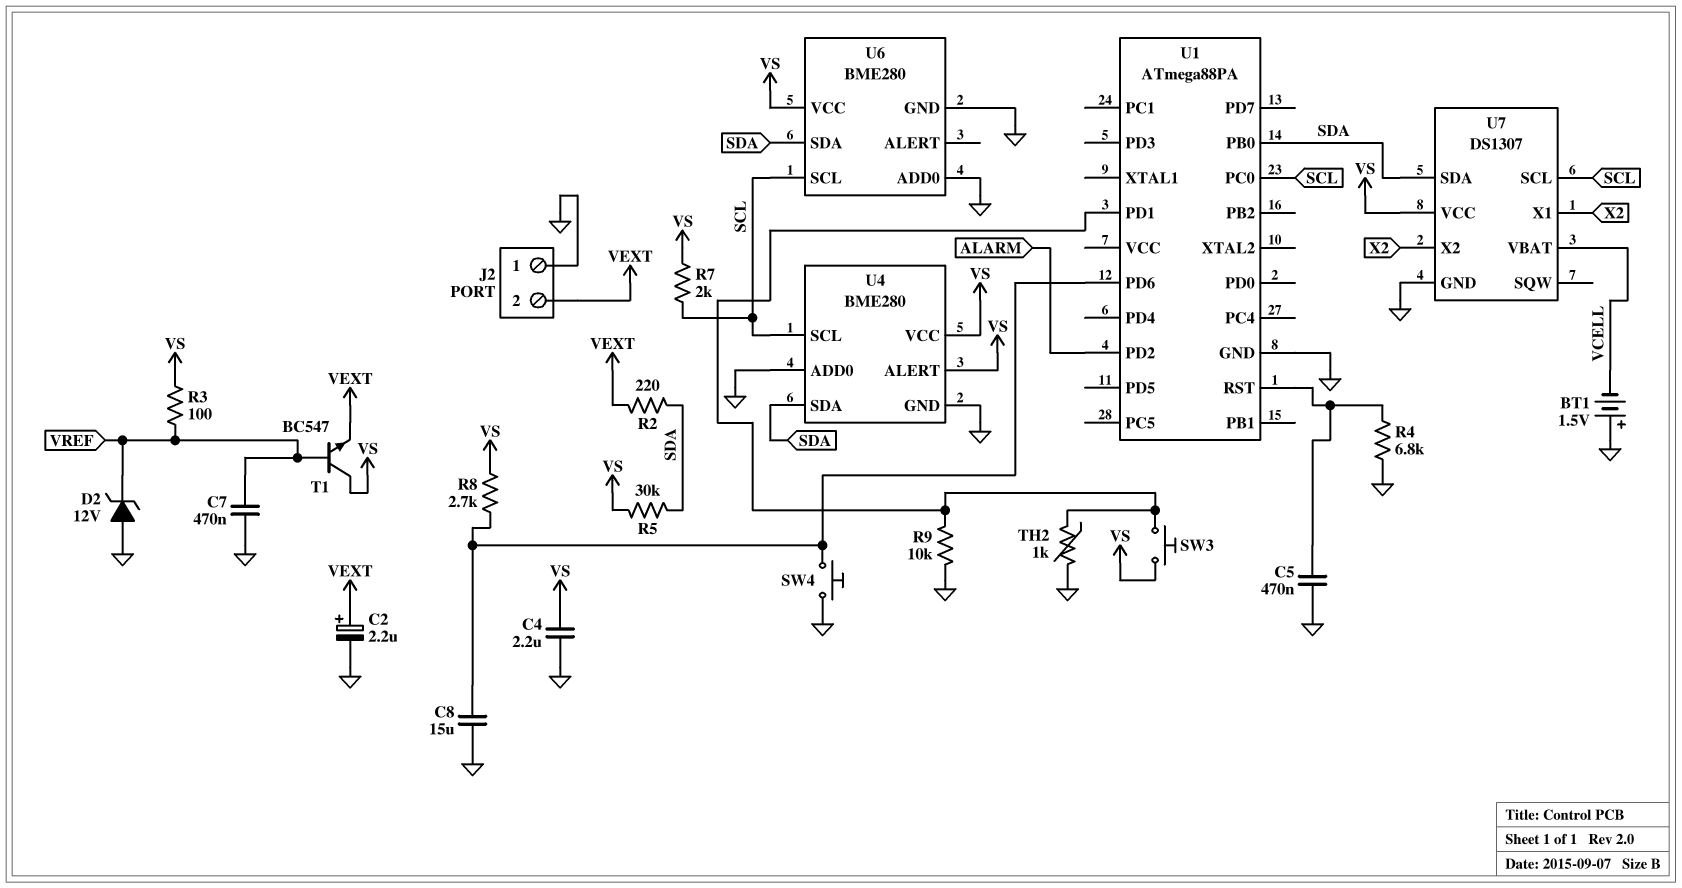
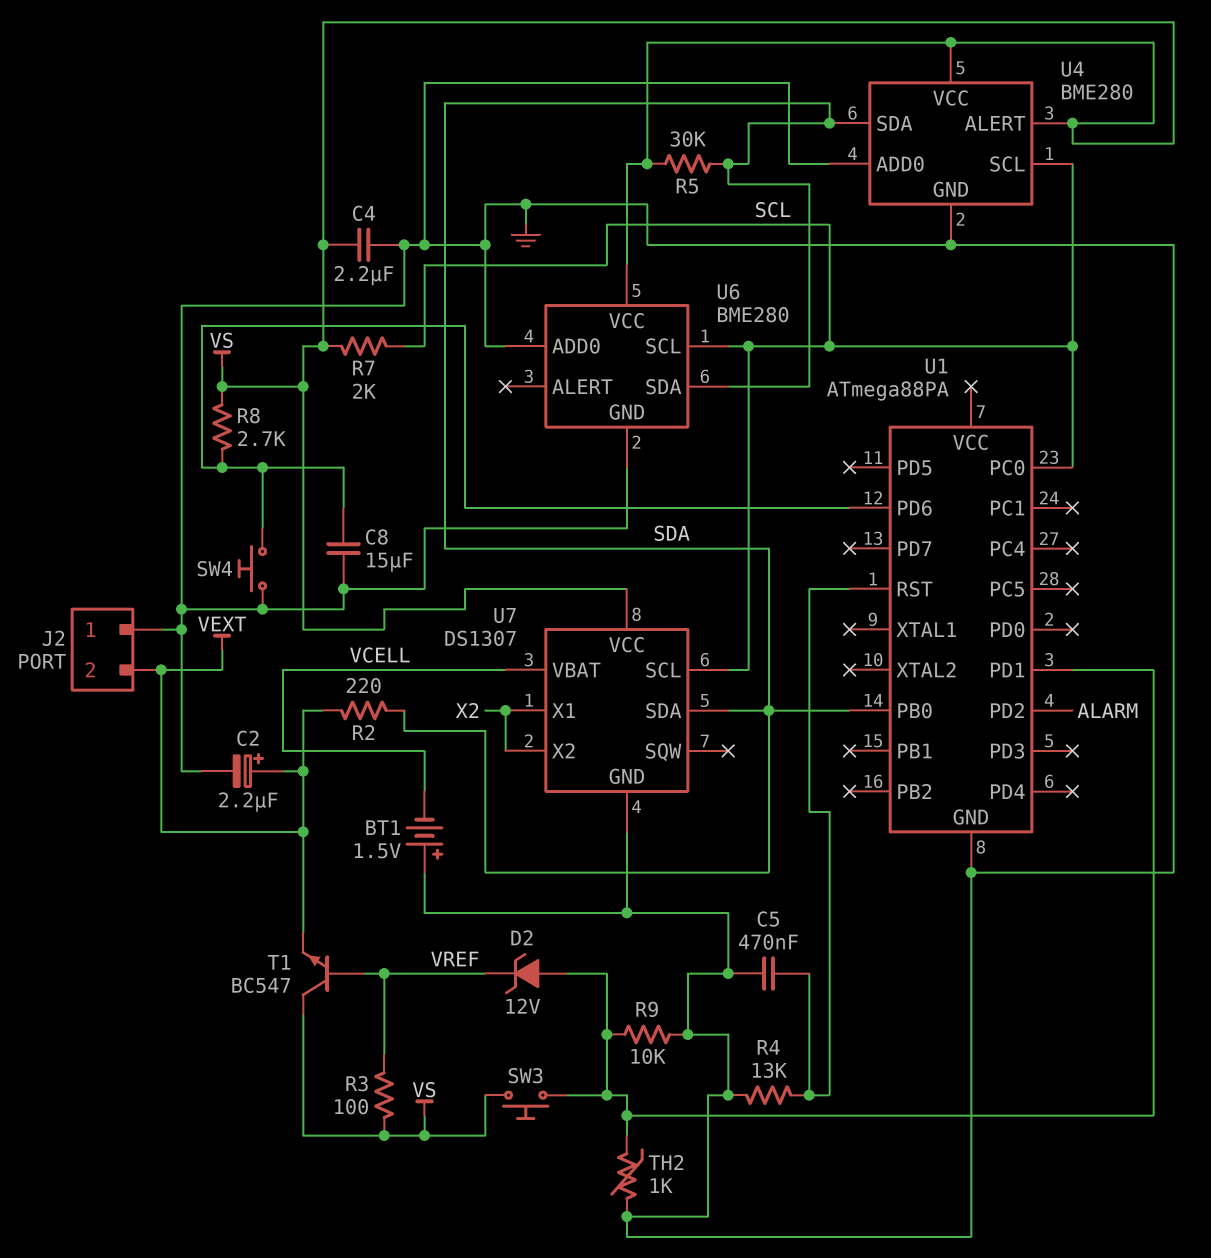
C7: 470nF (GND, VREF) -> none
D2: zener 12V (A GND, K VREF) -> zener 12V (A U1/PD1, K VREF)
R4: 6.8k (GND, U1/RST) -> 13k (GND, U1/RST)

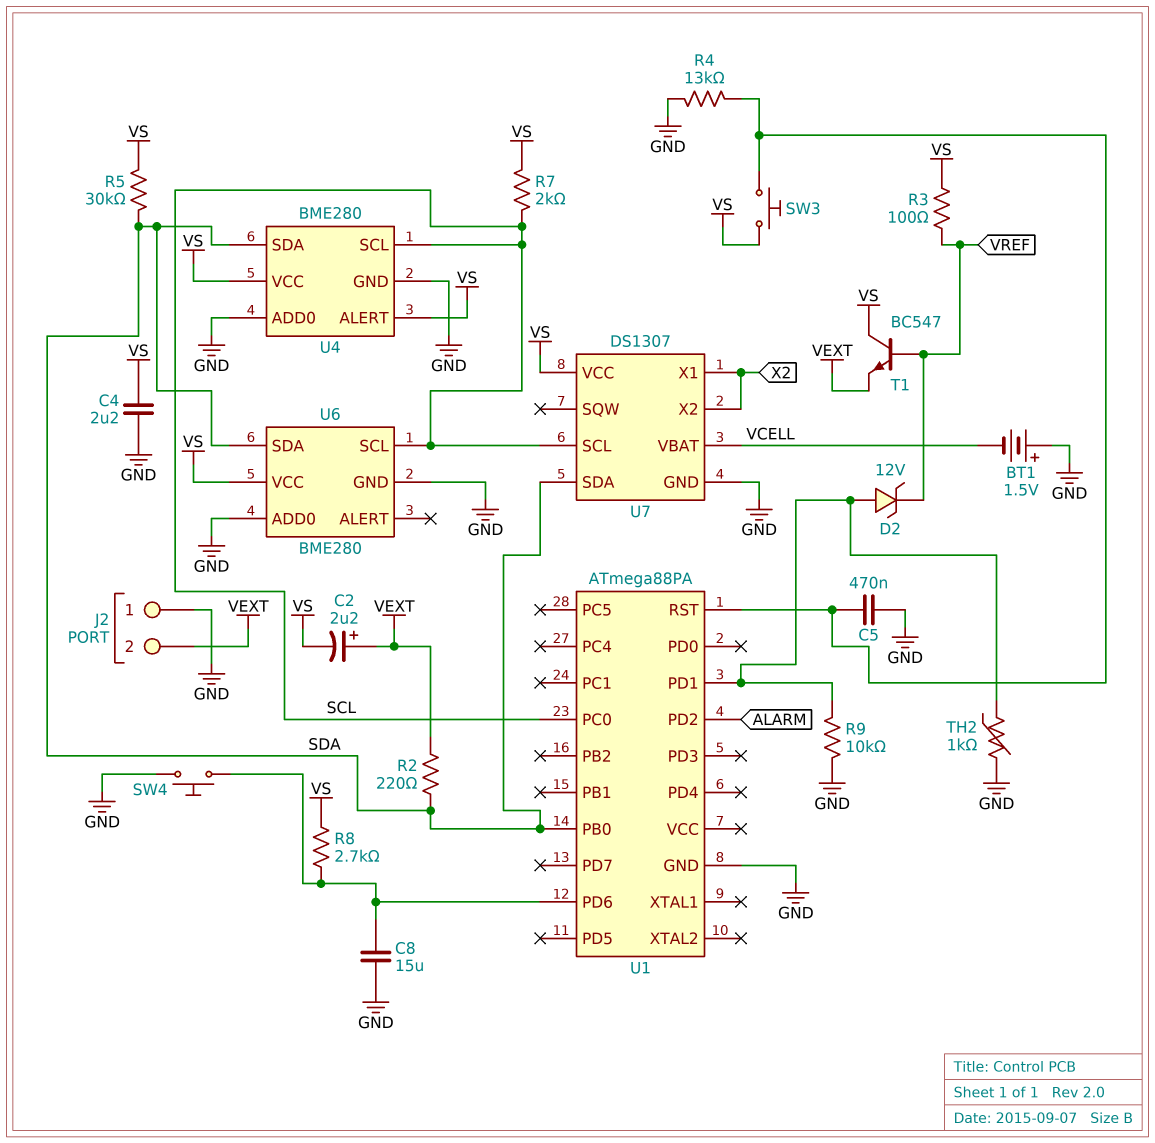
C2: 2.2uF (plus VEXT, minus GND) -> 2.2uF (plus VEXT, minus VS)
SW3: button (U1/PD1, VS) -> button (U1/RST, VS)

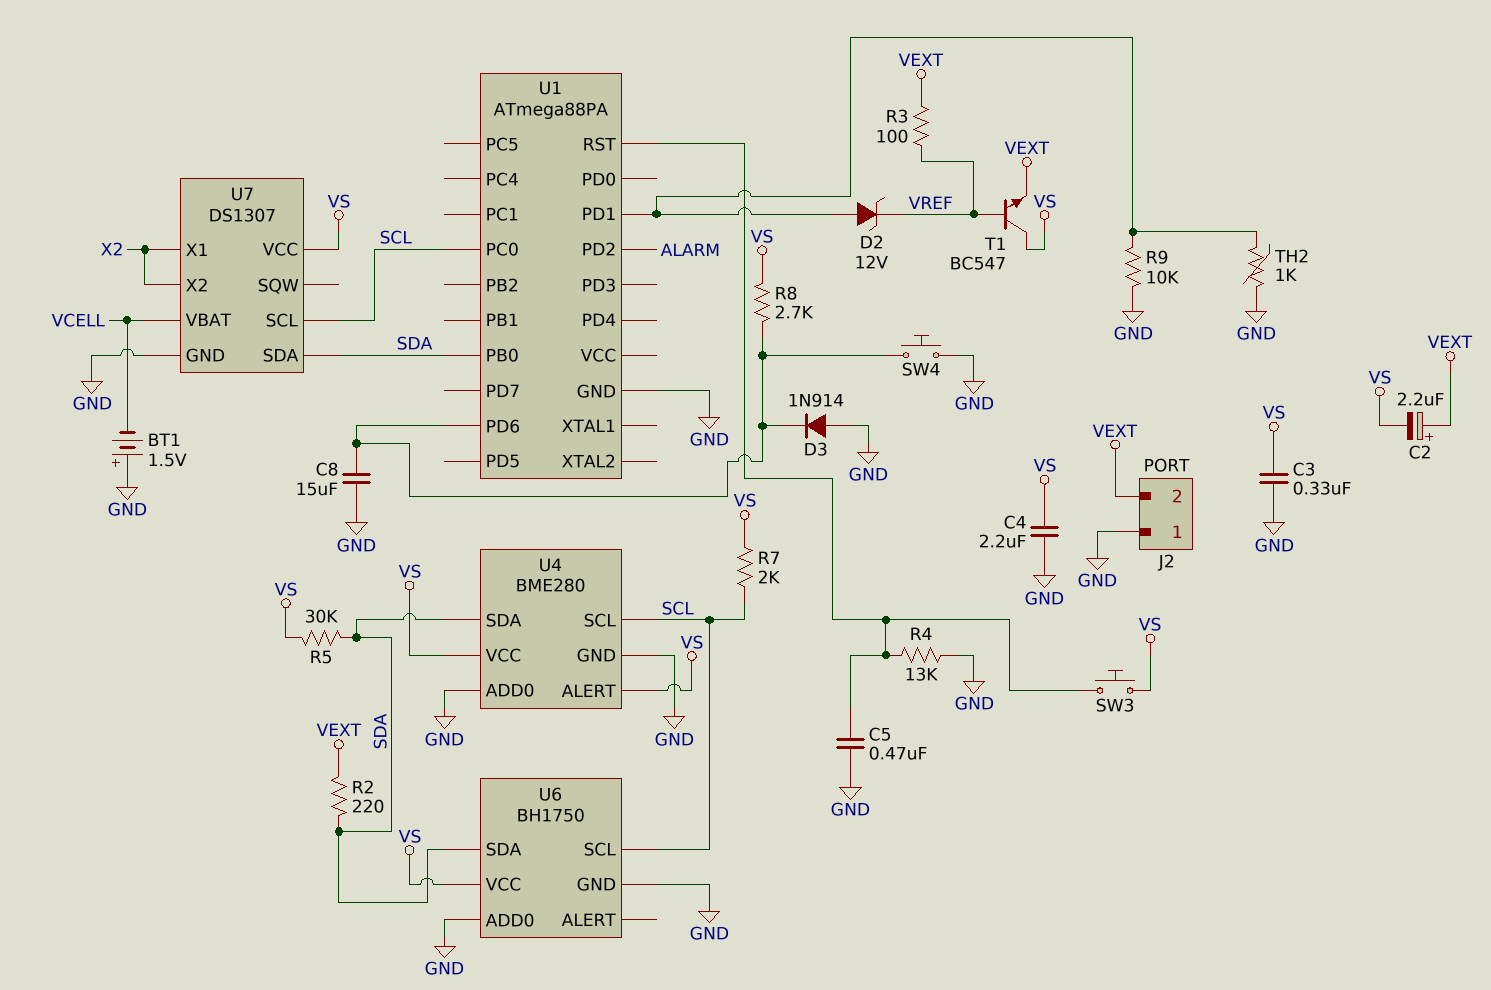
C3: none -> 330nF (GND, VS)
D3: none -> diode 1N914 (A GND, K U1/PD6)
R3: 100 (VREF, VS) -> 100 (VEXT, VREF)
U6: BME280 -> BH1750

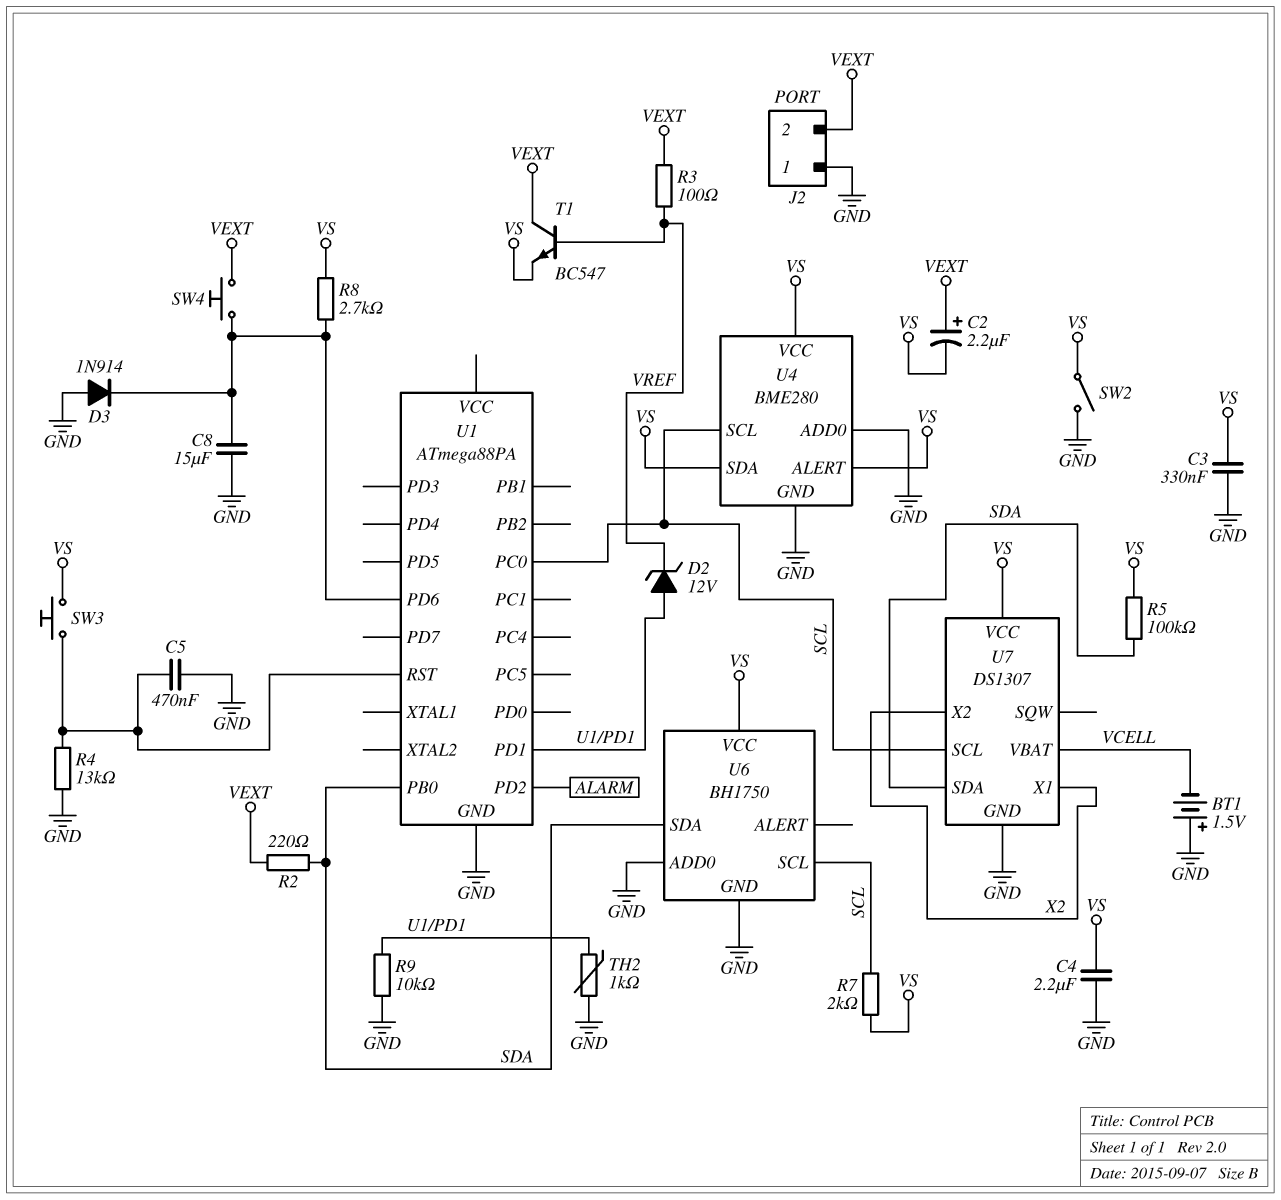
R5: 30k (SDA, VS) -> 100k (SDA, VS)
SW2: none -> switch (GND, VS)
SW4: button (GND, U1/PD6) -> button (U1/PD6, VEXT)
T1: NPN BC547 (B VREF, C VS, E VEXT) -> NPN BC547 (B VREF, C VEXT, E VS)
U4 pin SDA: SDA -> VS

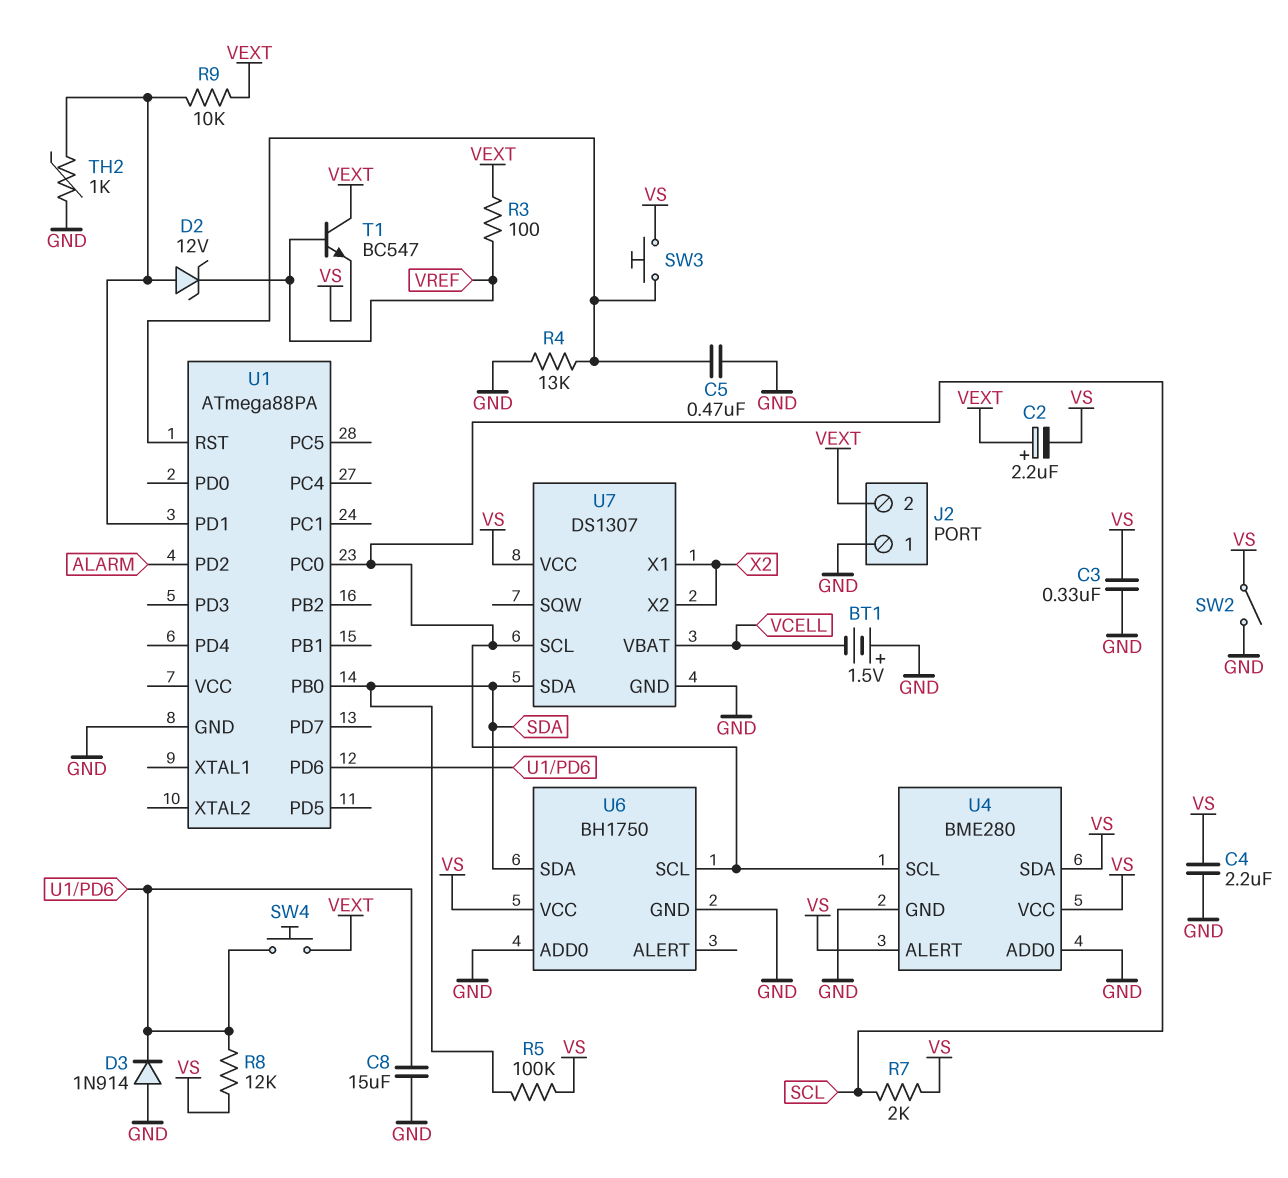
R2: 220 (SDA, VEXT) -> none
R8: 2.7k (U1/PD6, VS) -> 12k (U1/PD6, VS)
R9: 10k (GND, U1/PD1) -> 10k (U1/PD1, VEXT)

